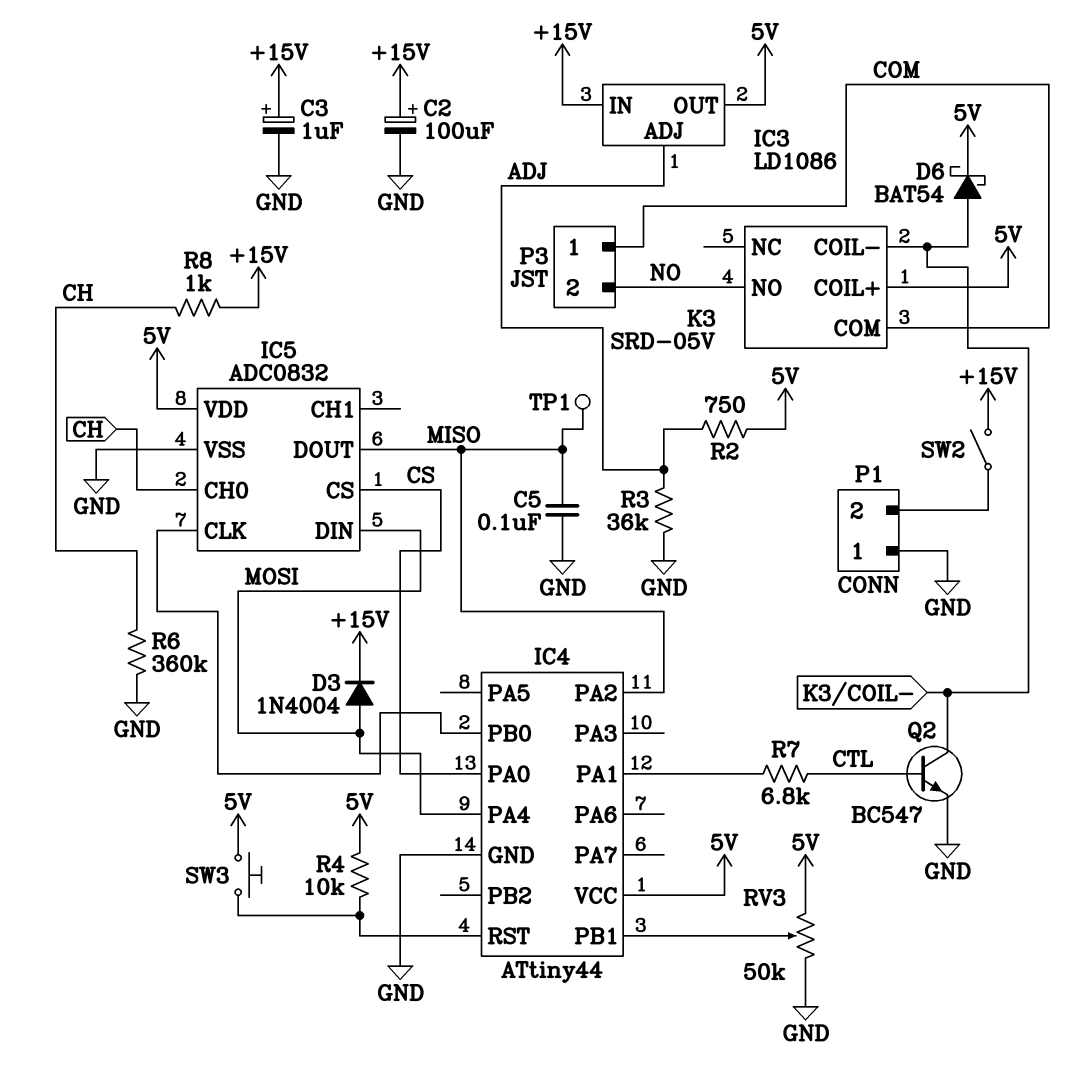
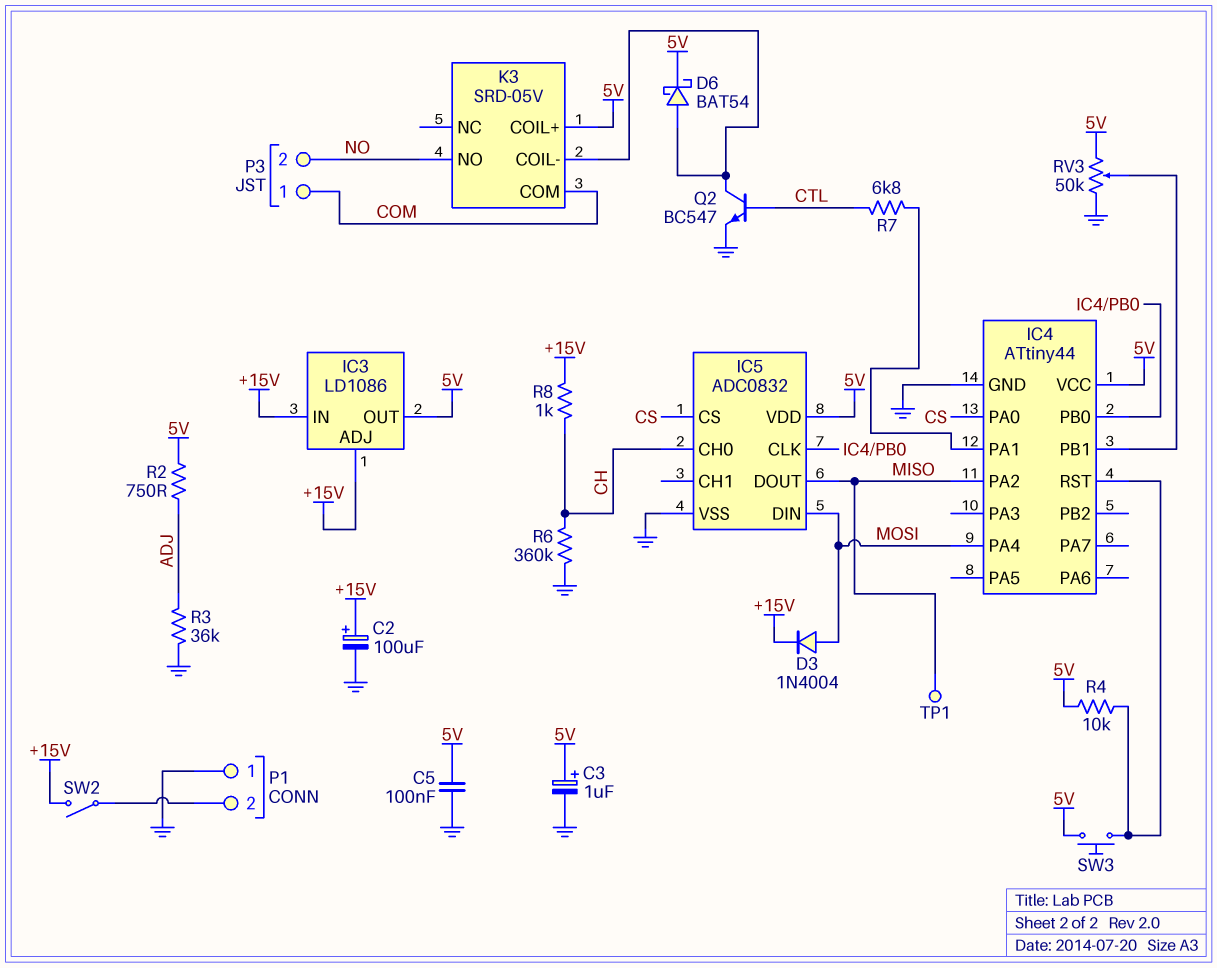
C3: 1uF (plus +15V, minus GND) -> 1uF (plus 5V, minus GND)
C5: 100nF (GND, MISO) -> 100nF (5V, GND)
IC3 pin ADJ: ADJ -> +15V

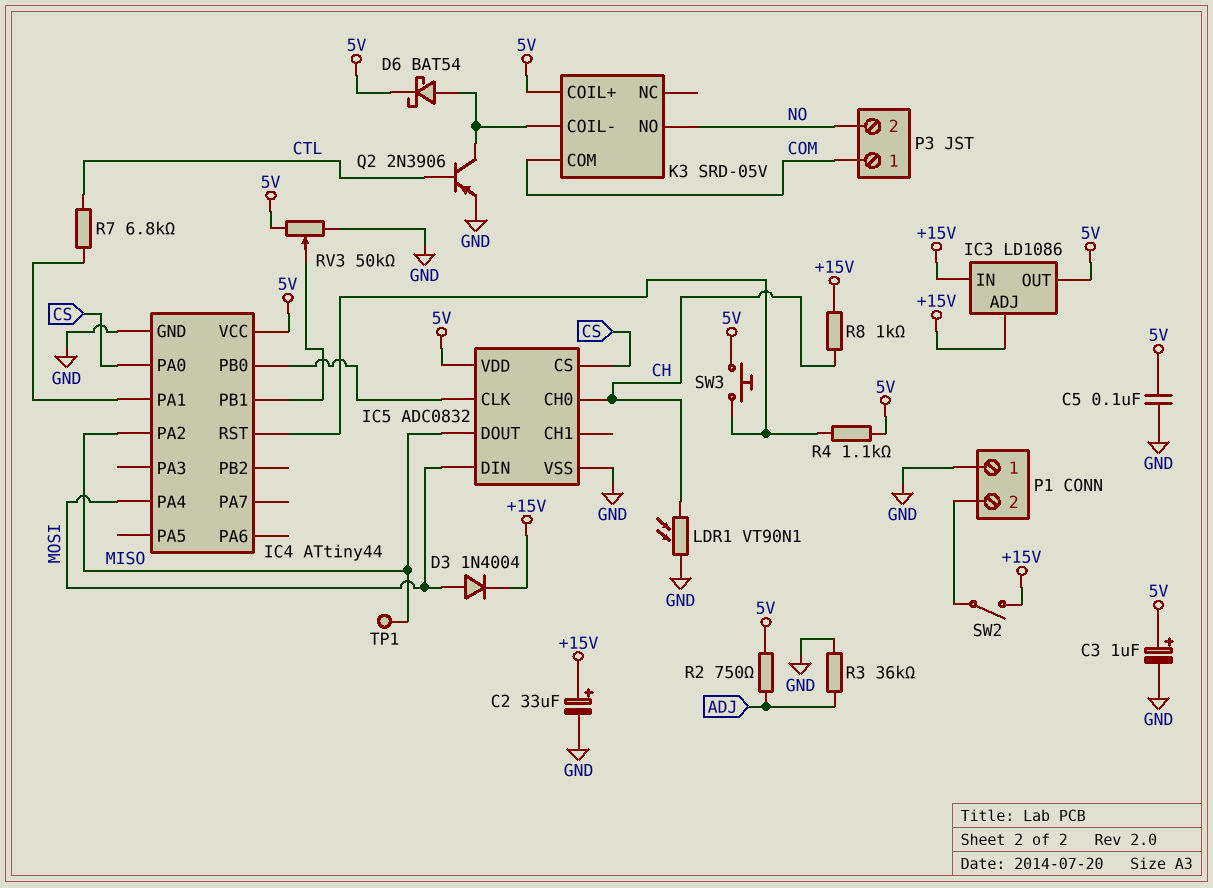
C2: 100uF (plus +15V, minus GND) -> 33uF (plus +15V, minus GND)
LDR1: none -> VT90N1 (CH, GND)
Q2: NPN BC547 (B CTL, C K3/COIL-, E GND) -> PNP 2N3906 (B CTL, C K3/COIL-, E GND)
R4: 10k (5V, IC4/RST) -> 1.1k (5V, IC4/RST)
R6: 360k (CH, GND) -> none

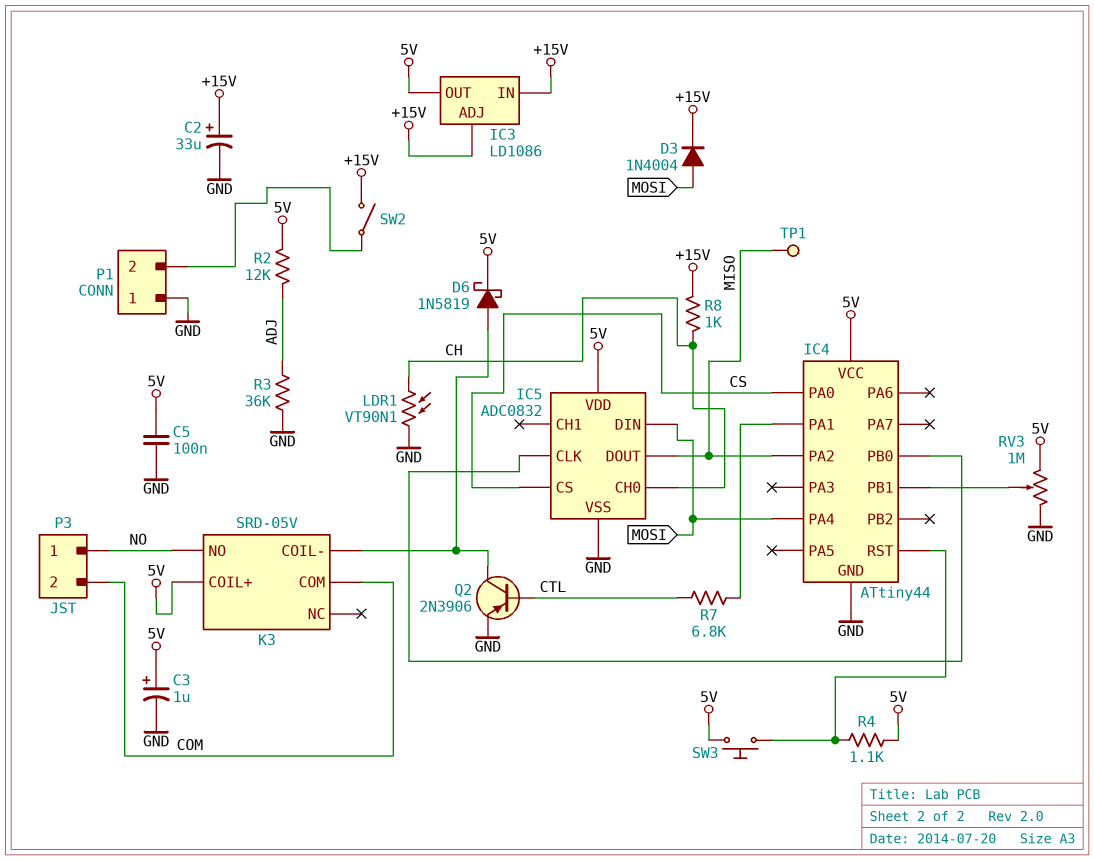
D6: schottky BAT54 (A K3/COIL-, K 5V) -> schottky 1N5819 (A K3/COIL-, K 5V)
P3 pin 1: COM -> NO
P3 pin 2: NO -> COM
R2: 750 (5V, ADJ) -> 12k (5V, ADJ)
RV3: 50k (5V, GND, wiper IC4/PB1) -> 1M (5V, GND, wiper IC4/PB1)

